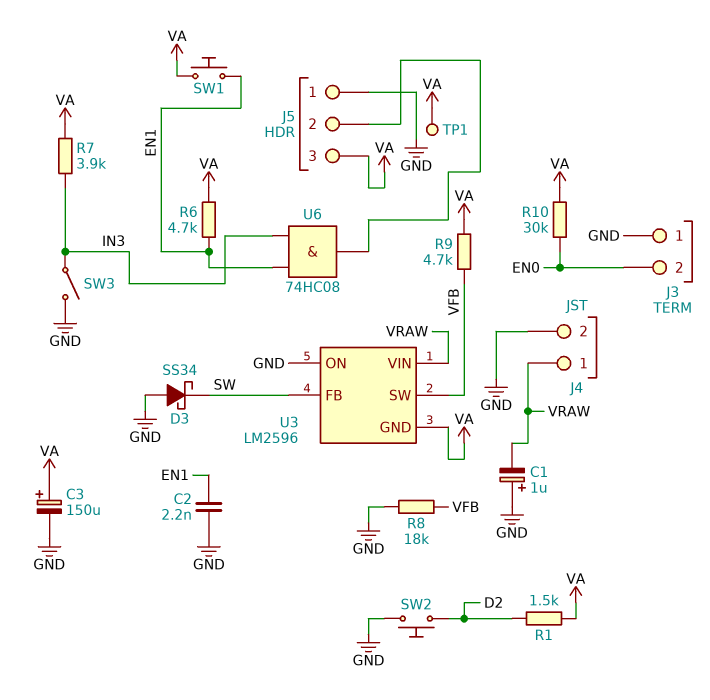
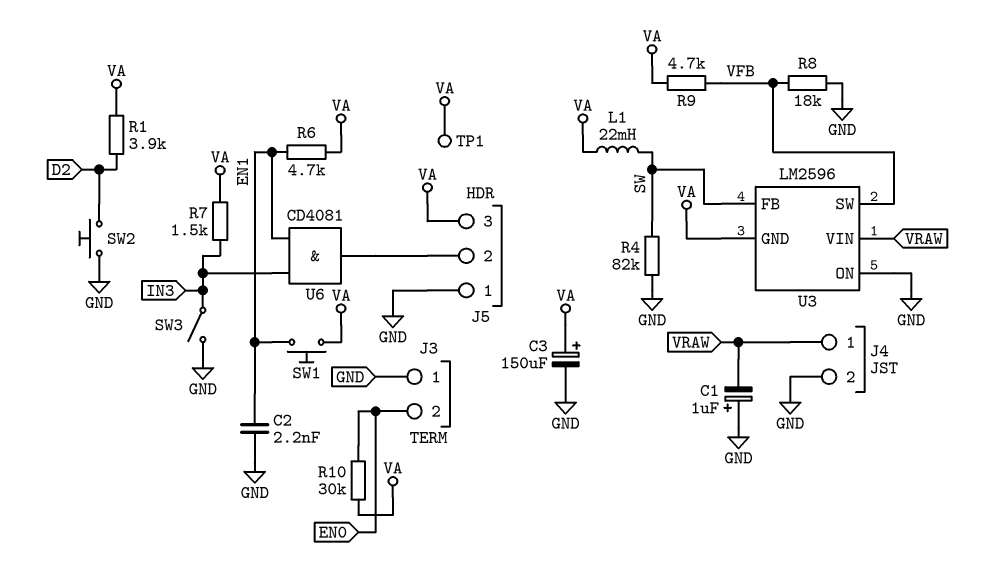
D3: schottky SS34 (A GND, K SW) -> none
L1: none -> 22mH (SW, VA)
R1: 1.5k (D2, VA) -> 3.9k (D2, VA)
R4: none -> 82k (GND, SW)
R7: 3.9k (IN3, VA) -> 1.5k (IN3, VA)
U6: AND 74HC08 (in EN1, in IN3, out J5/2) -> AND CD4081 (in EN1, in IN3, out J5/2)

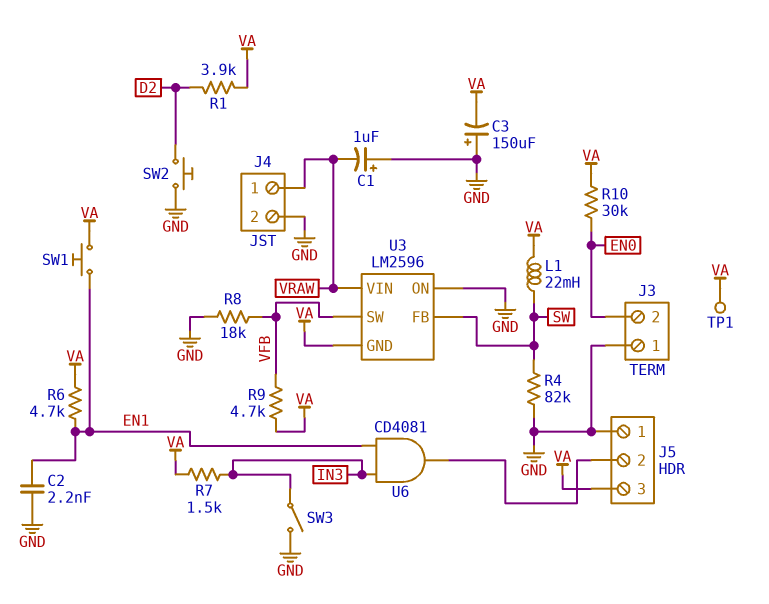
C3: 150uF (plus VA, minus GND) -> 150uF (plus GND, minus VA)

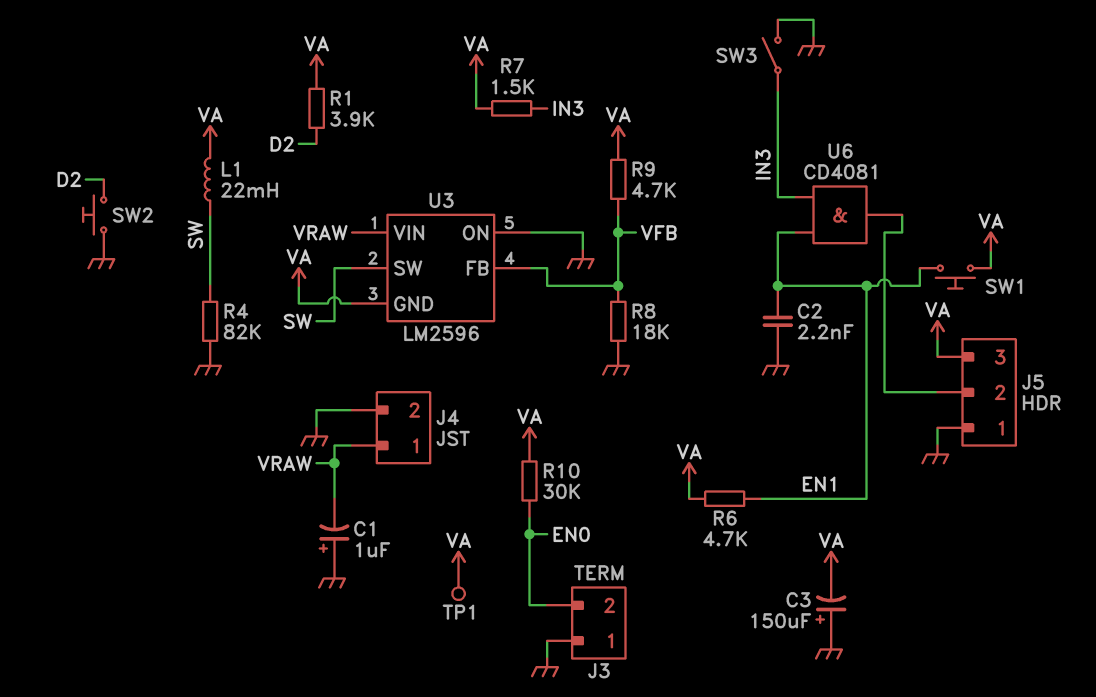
U3 pin FB: SW -> VFB
U3 pin SW: VFB -> SW

